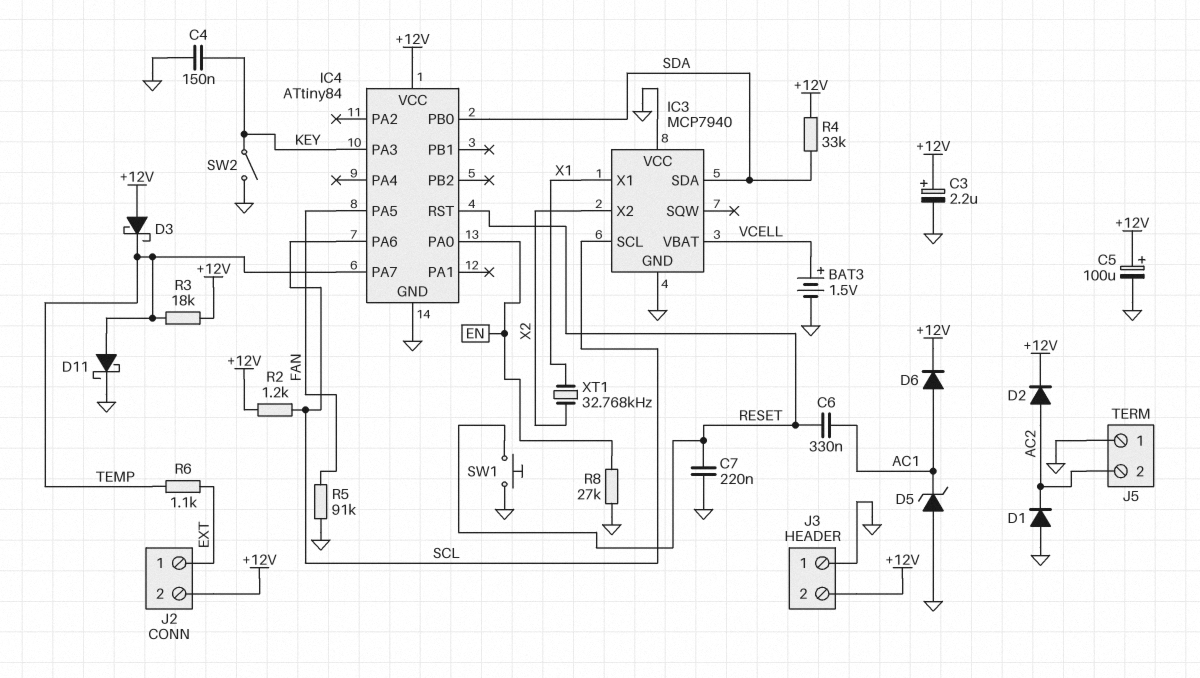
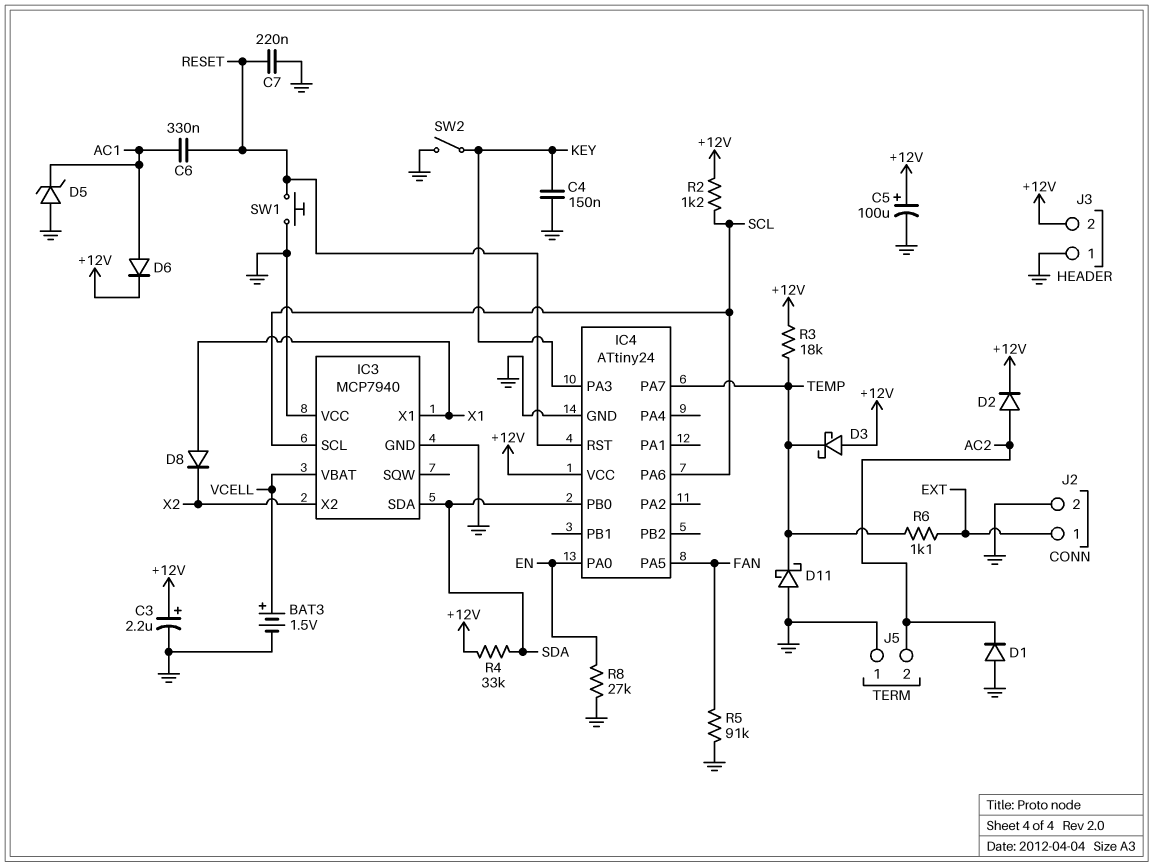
D8: none -> diode (A X1, K X2)
D11: schottky (A TEMP, K GND) -> schottky (A GND, K TEMP)
IC4: ATtiny84 -> ATtiny24
J2 pin 2: +12V -> GND
XT1: 32.768kHz (X1, X2) -> none

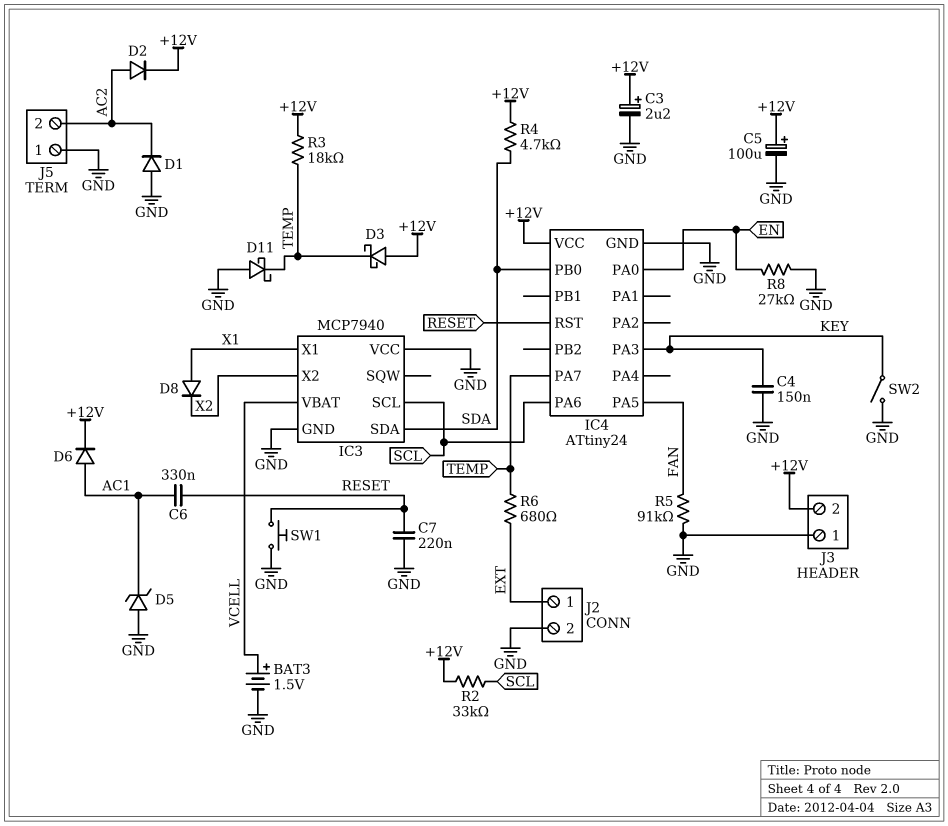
R2: 1.2k (+12V, SCL) -> 33k (+12V, SCL)
R4: 33k (+12V, SDA) -> 4.7k (+12V, SDA)
R6: 1.1k (EXT, TEMP) -> 680 (EXT, TEMP)

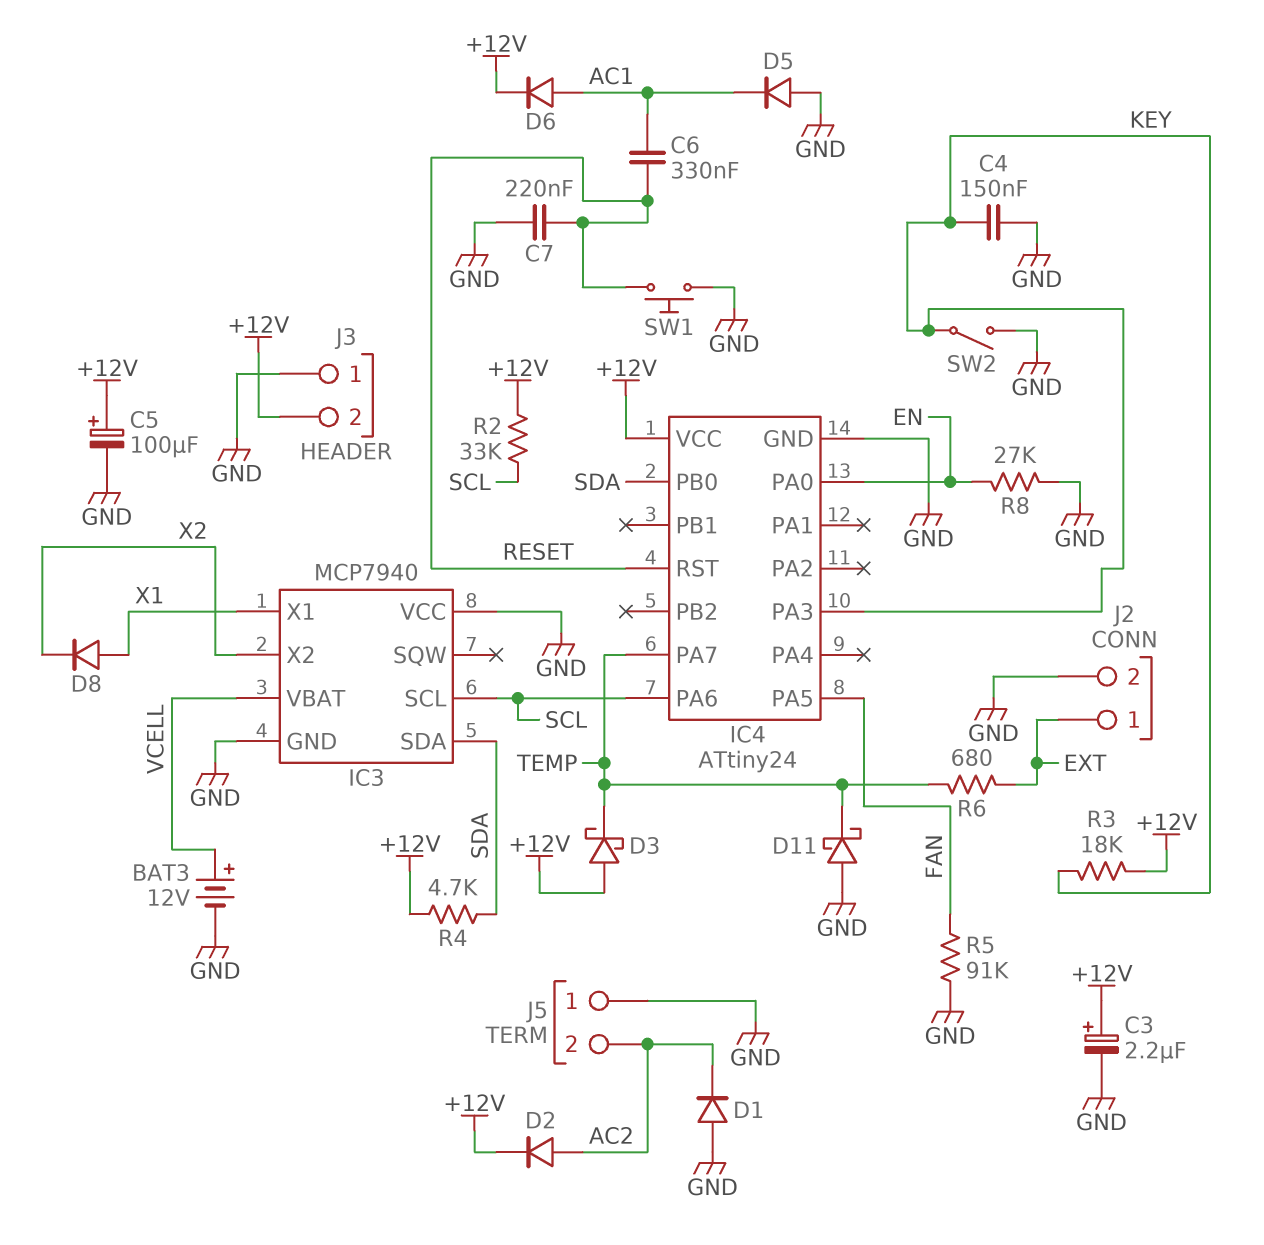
BAT3: 1.5V (plus VCELL, minus GND) -> 12V (plus VCELL, minus GND)
D5: zener (A GND, K AC1) -> diode (A GND, K AC1)
R3: 18k (+12V, TEMP) -> 18k (+12V, KEY)

